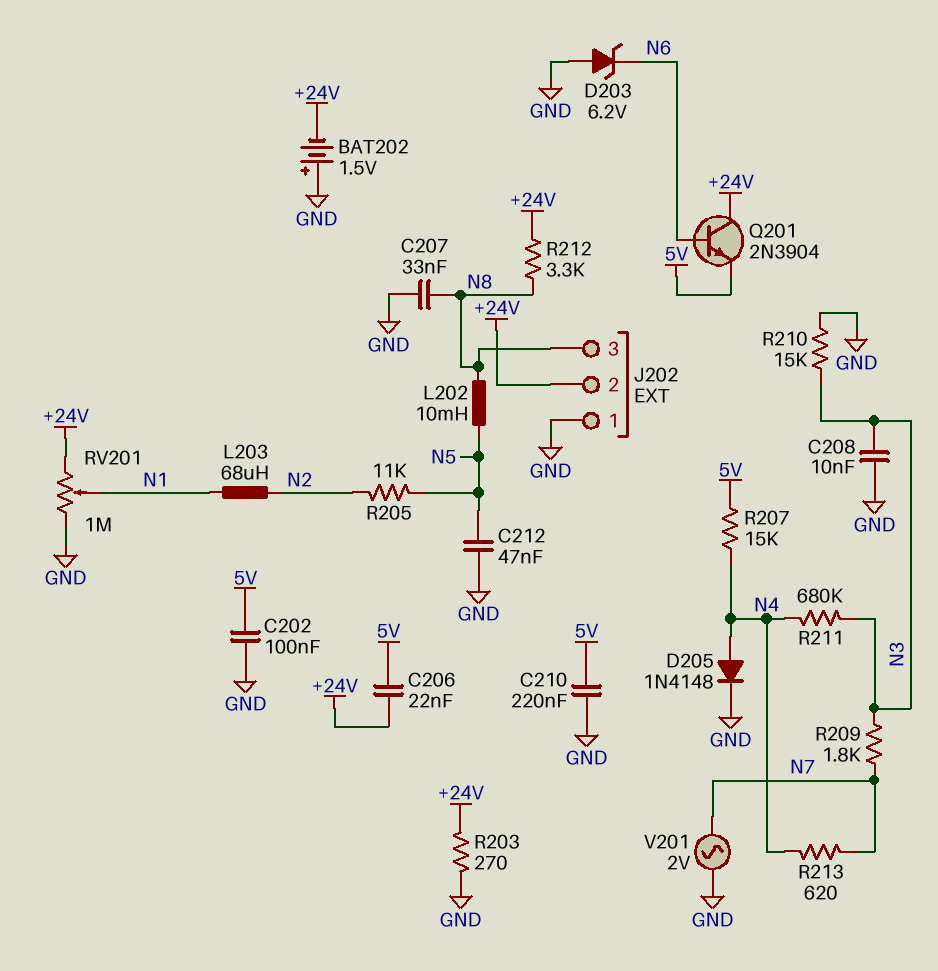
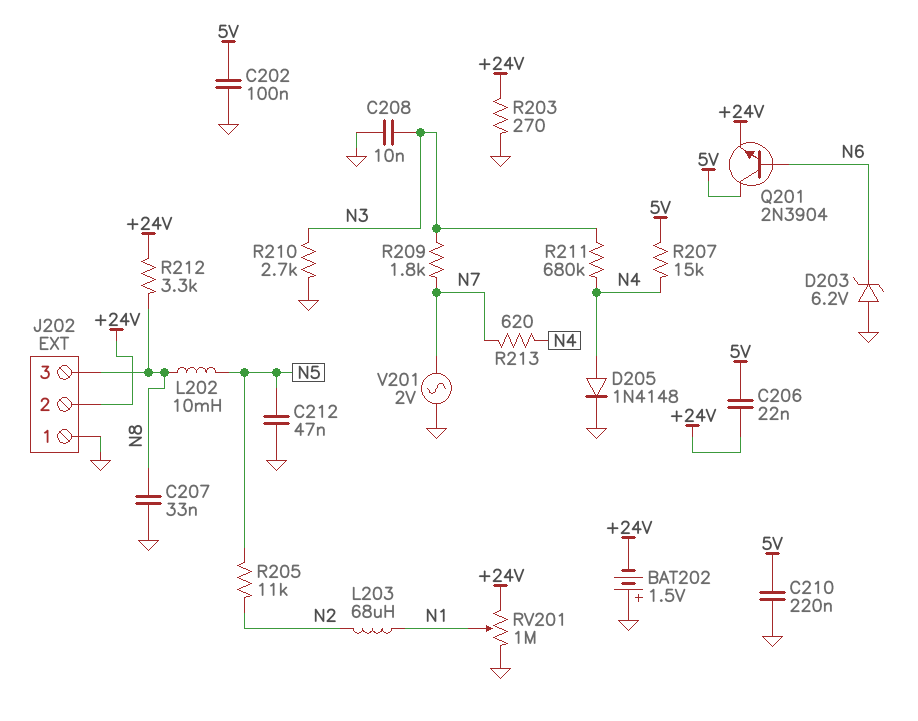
Q201: NPN 2N3904 (B N6, C +24V, E 5V) -> NPN 2N3904 (B N6, C 5V, E +24V)
R210: 15k (GND, N3) -> 2.7k (GND, N3)

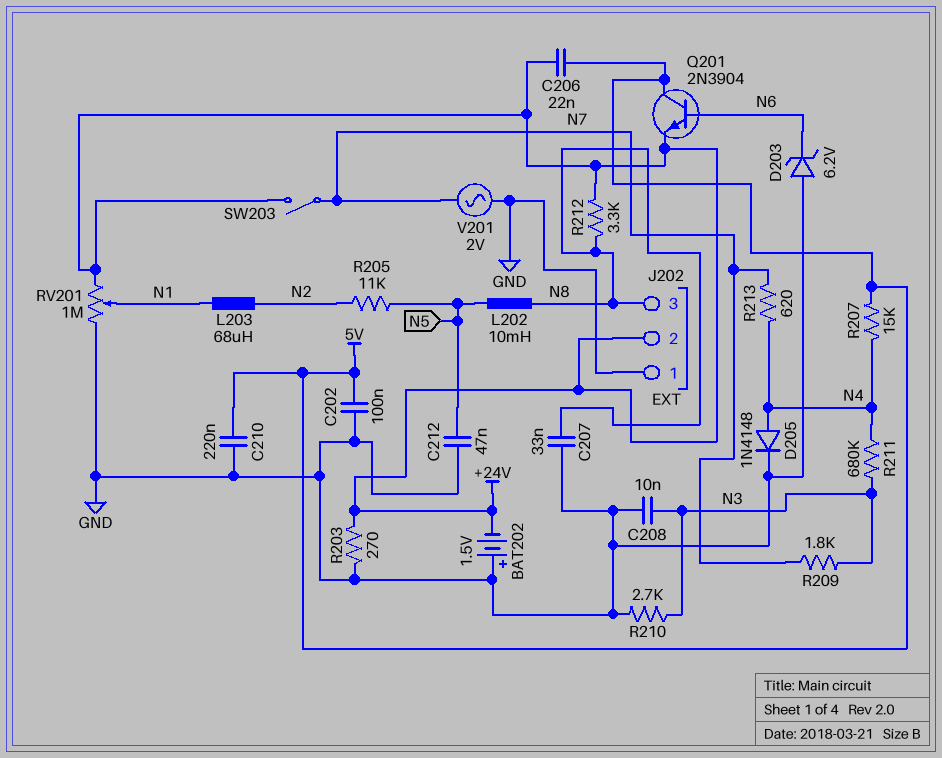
SW203: none -> switch (+24V, N7)

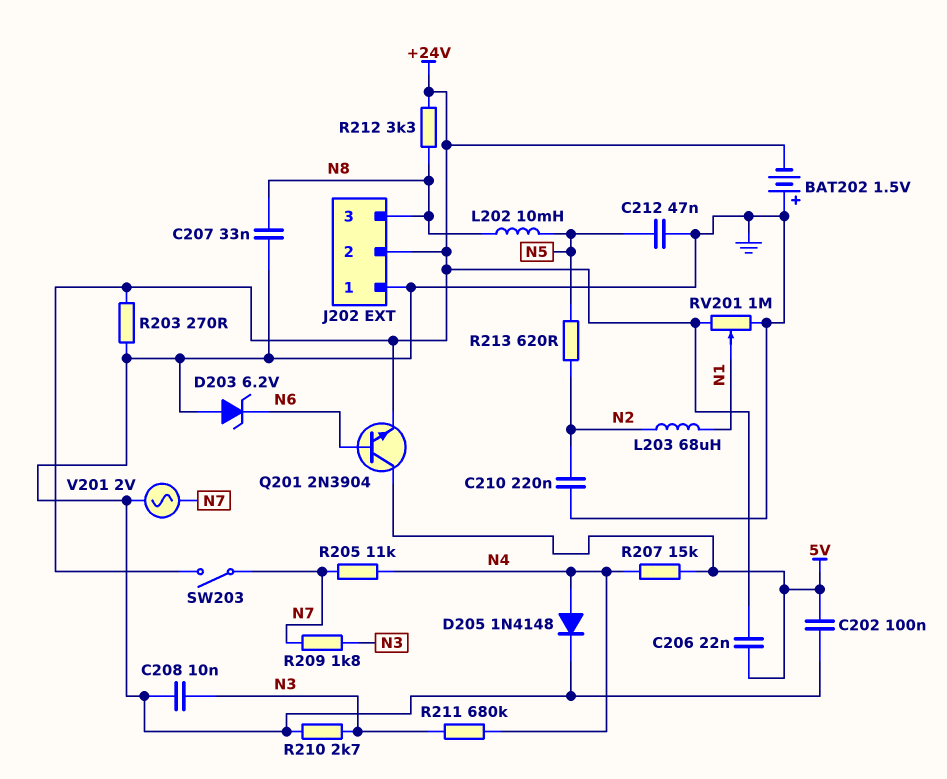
C210: 220nF (5V, GND) -> 220nF (GND, N2)
R205: 11k (N2, N5) -> 11k (N4, N7)
R213: 620 (N4, N7) -> 620 (N2, N5)

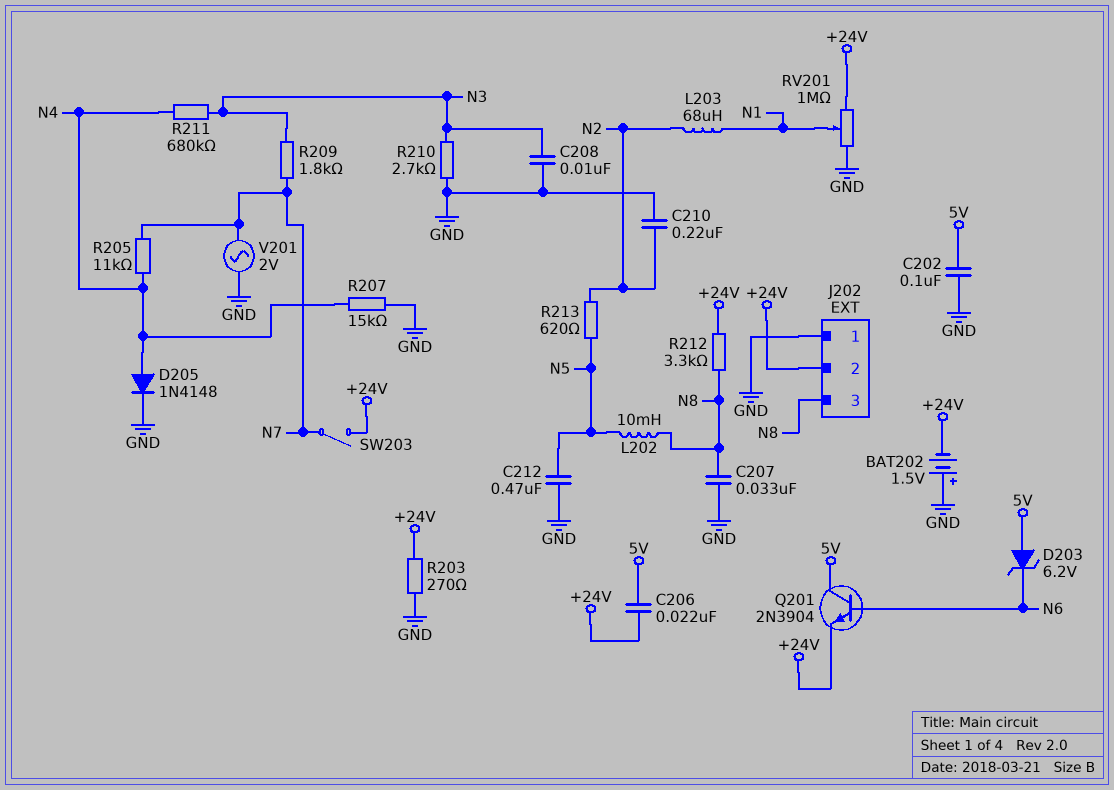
C212: 47nF (GND, N5) -> 470nF (GND, N5)
D203: zener 6.2V (A GND, K N6) -> zener 6.2V (A 5V, K N6)
R207: 15k (5V, N4) -> 15k (GND, N4)

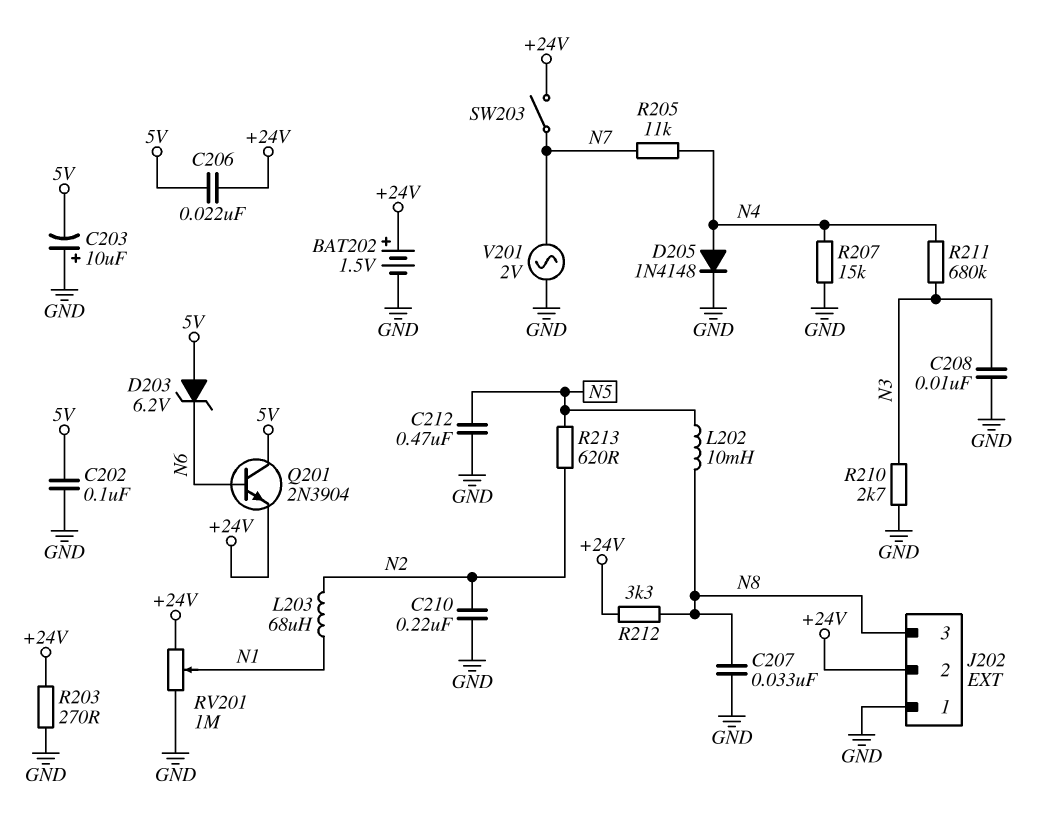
BAT202: 1.5V (plus GND, minus +24V) -> 1.5V (plus +24V, minus GND)
C203: none -> 10uF (plus GND, minus 5V)
R209: 1.8k (N3, N7) -> none

